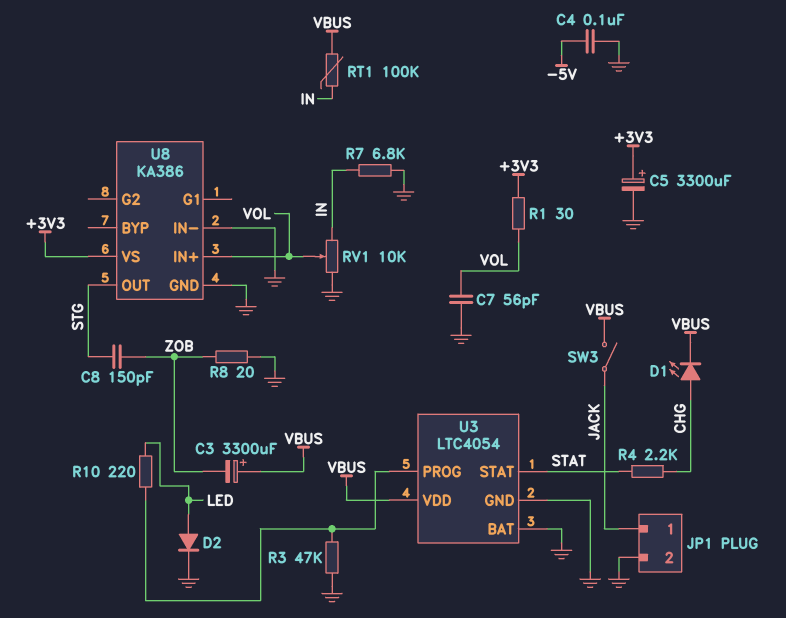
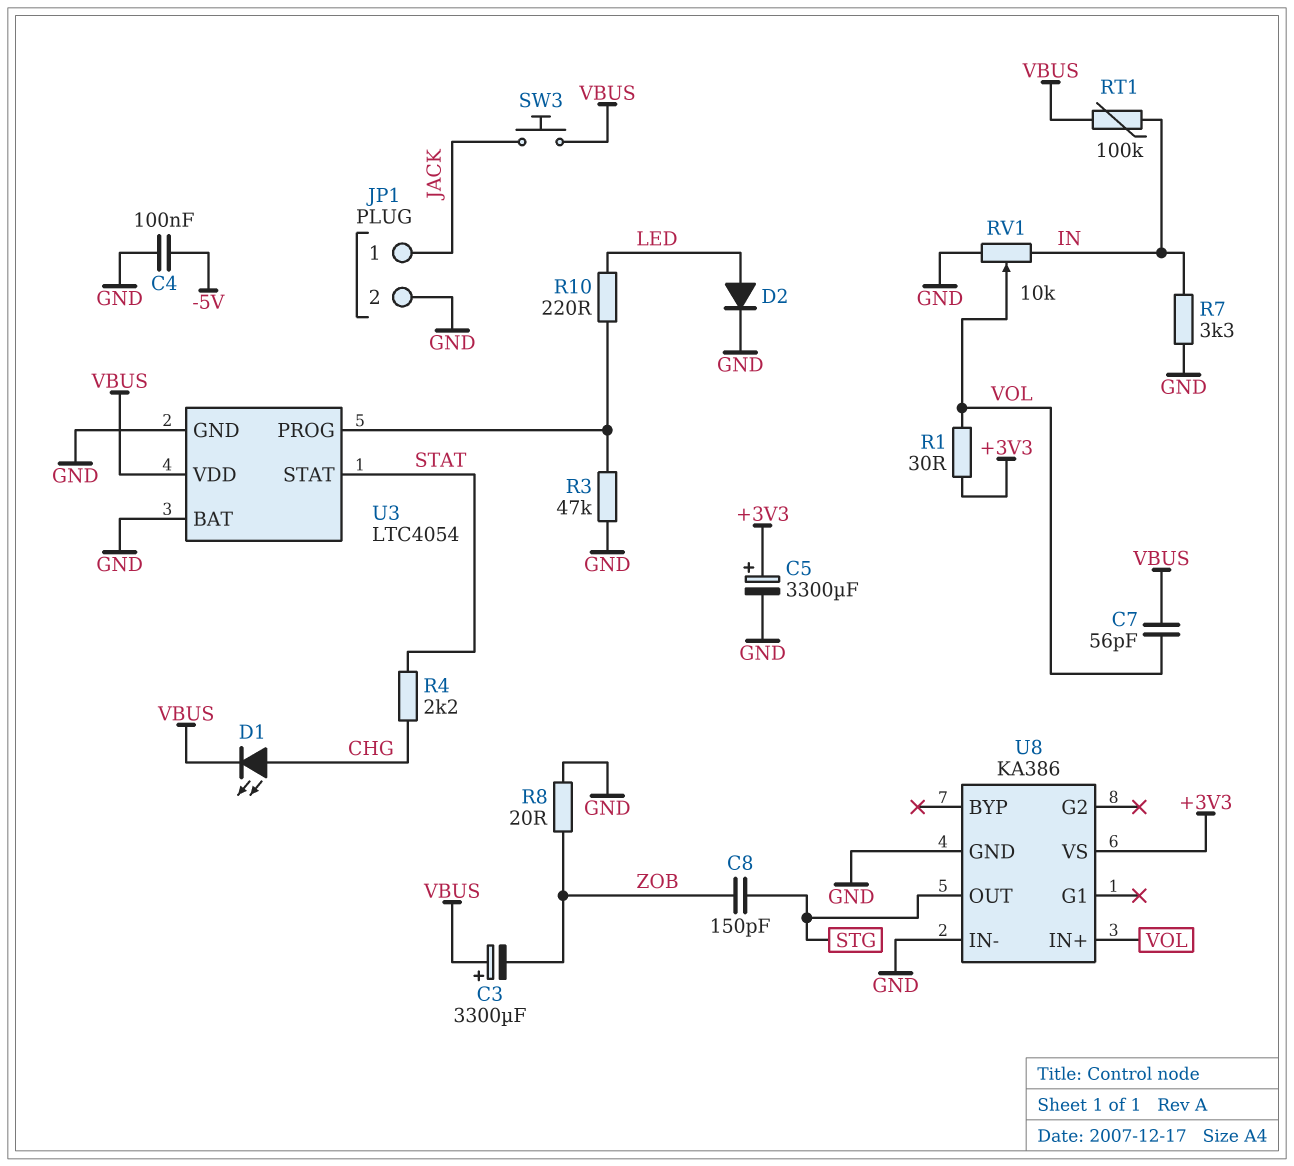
C7: 56pF (GND, VOL) -> 56pF (VBUS, VOL)
R7: 6.8k (GND, IN) -> 3.3k (GND, IN)
SW3: switch (JACK, VBUS) -> button (JACK, VBUS)

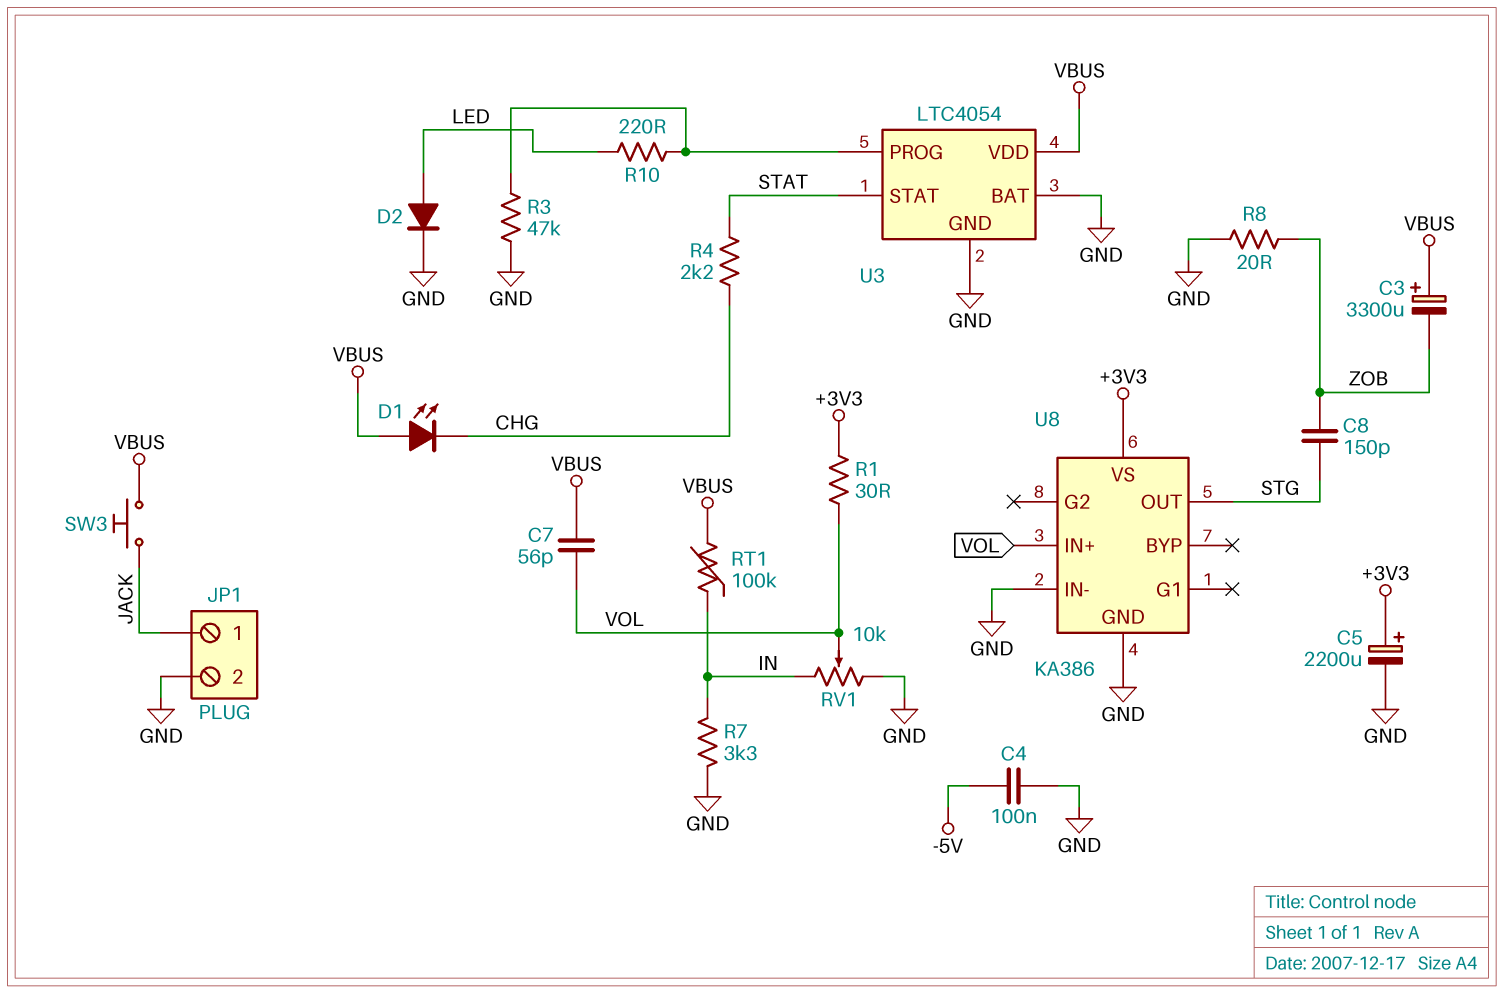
C5: 3300uF (plus +3V3, minus GND) -> 2200uF (plus +3V3, minus GND)
D1: LED (A CHG, K VBUS) -> LED (A VBUS, K CHG)

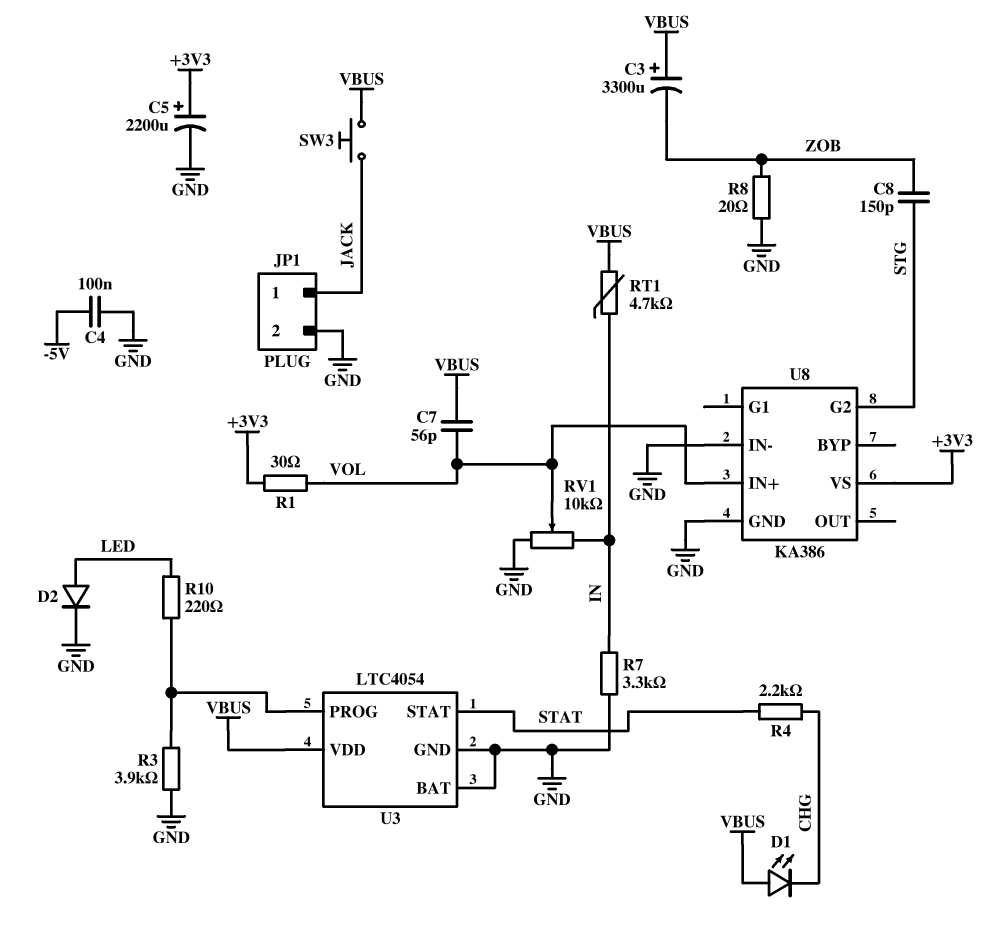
R3: 47k (GND, U3/PROG) -> 3.9k (GND, U3/PROG)
RT1: 100k (IN, VBUS) -> 4.7k (IN, VBUS)
U8 pin G2: none -> STG
U8 pin OUT: STG -> none

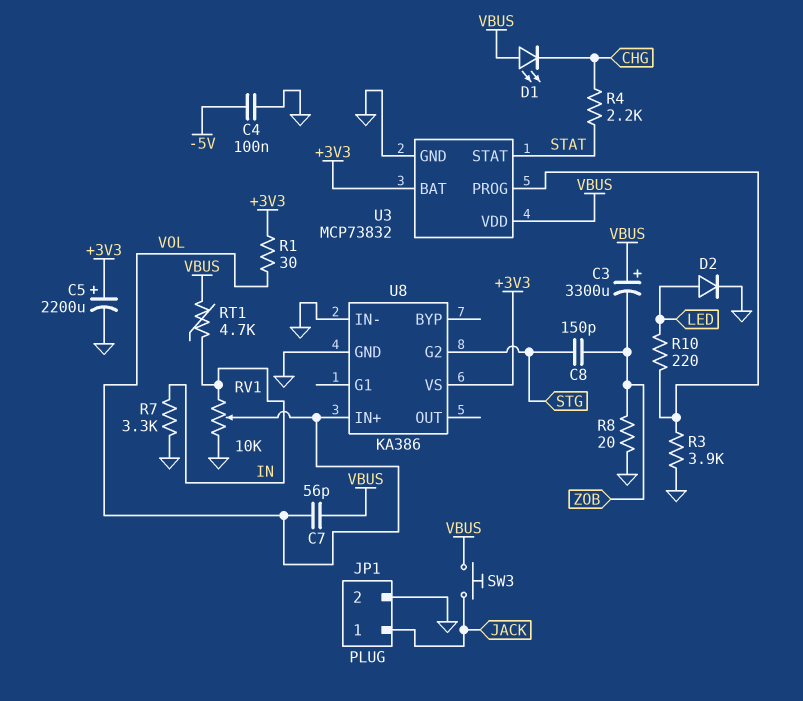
U3: LTC4054 -> MCP73832
U3 pin BAT: GND -> +3V3

